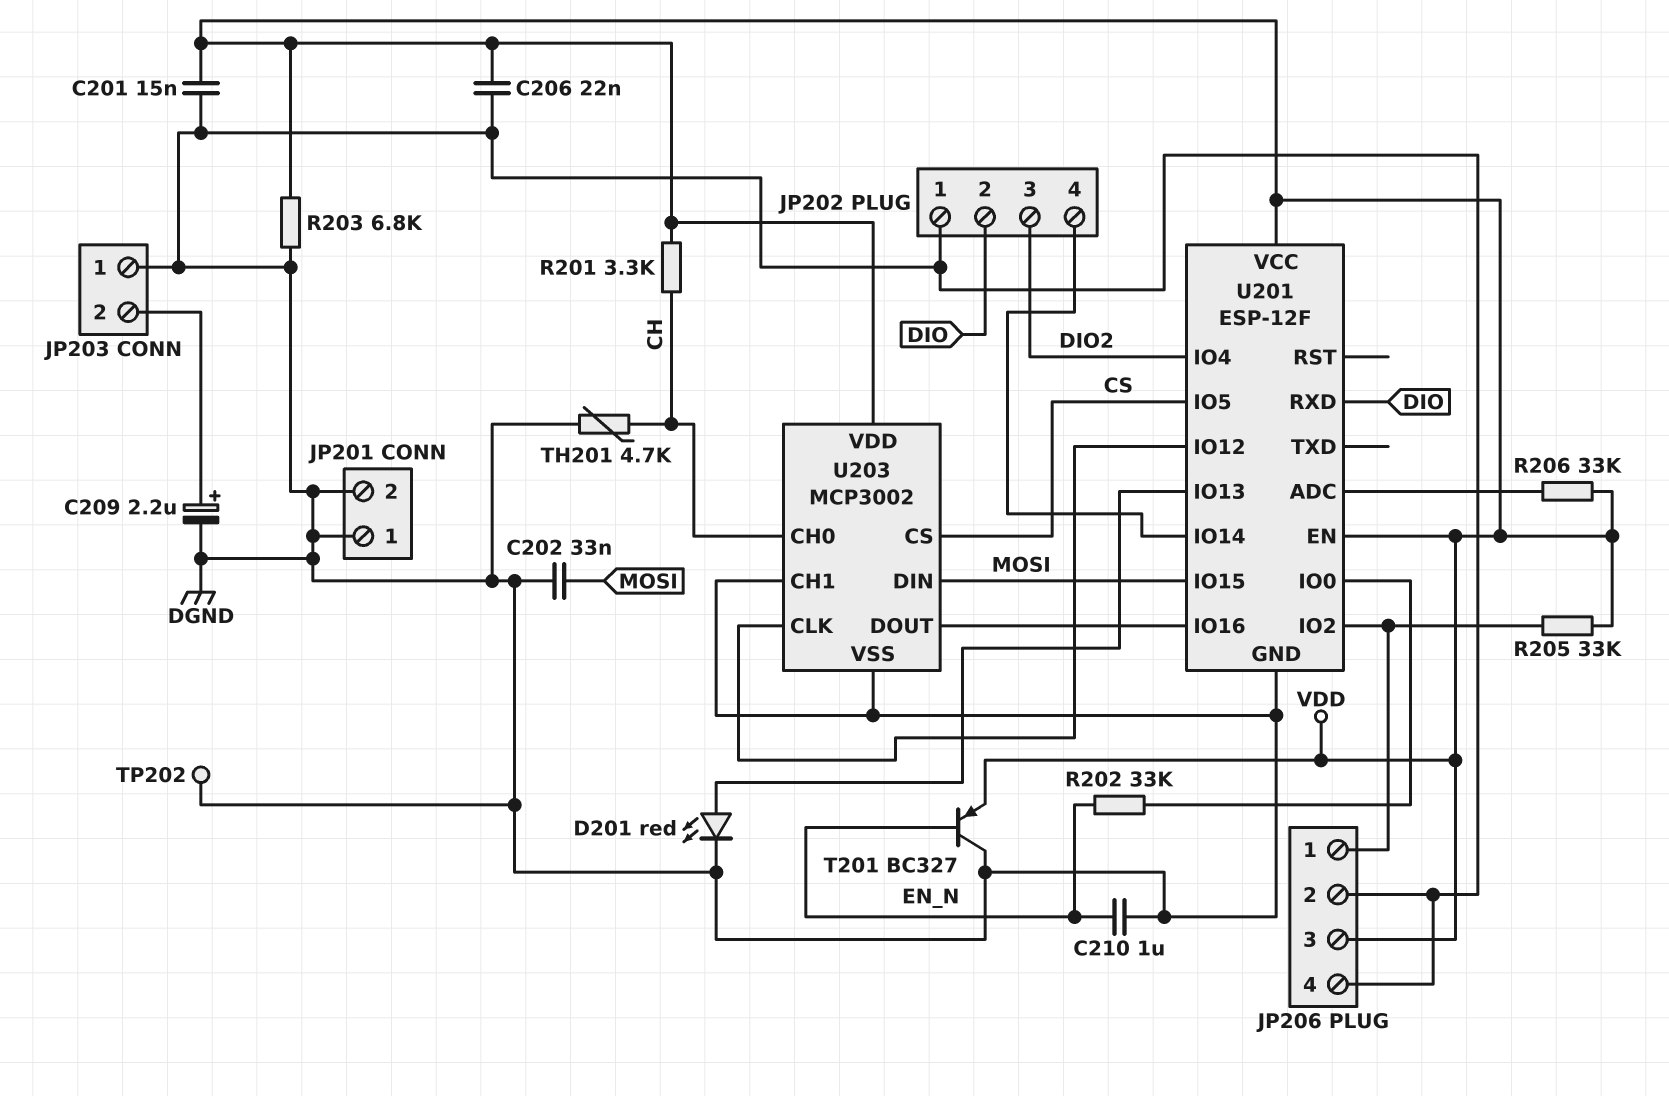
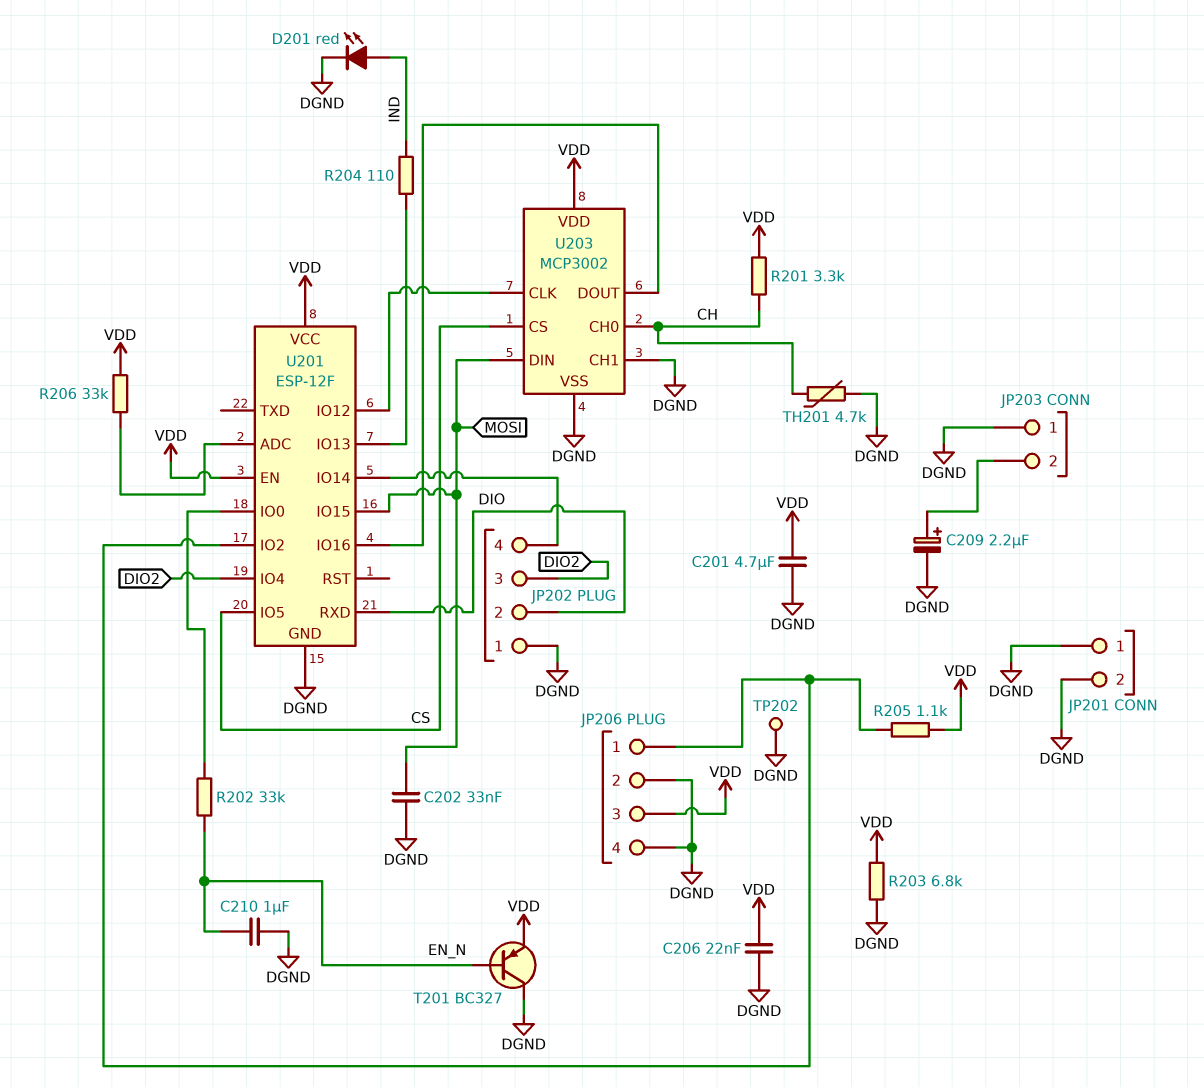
C201: 15nF (DGND, VDD) -> 4.7uF (DGND, VDD)
D201: LED red (A U201/IO13, K DGND) -> LED red (A IND, K DGND)
R204: none -> 110 (IND, U201/IO13)
R205: 33k (JP206/1, VDD) -> 1.1k (JP206/1, VDD)

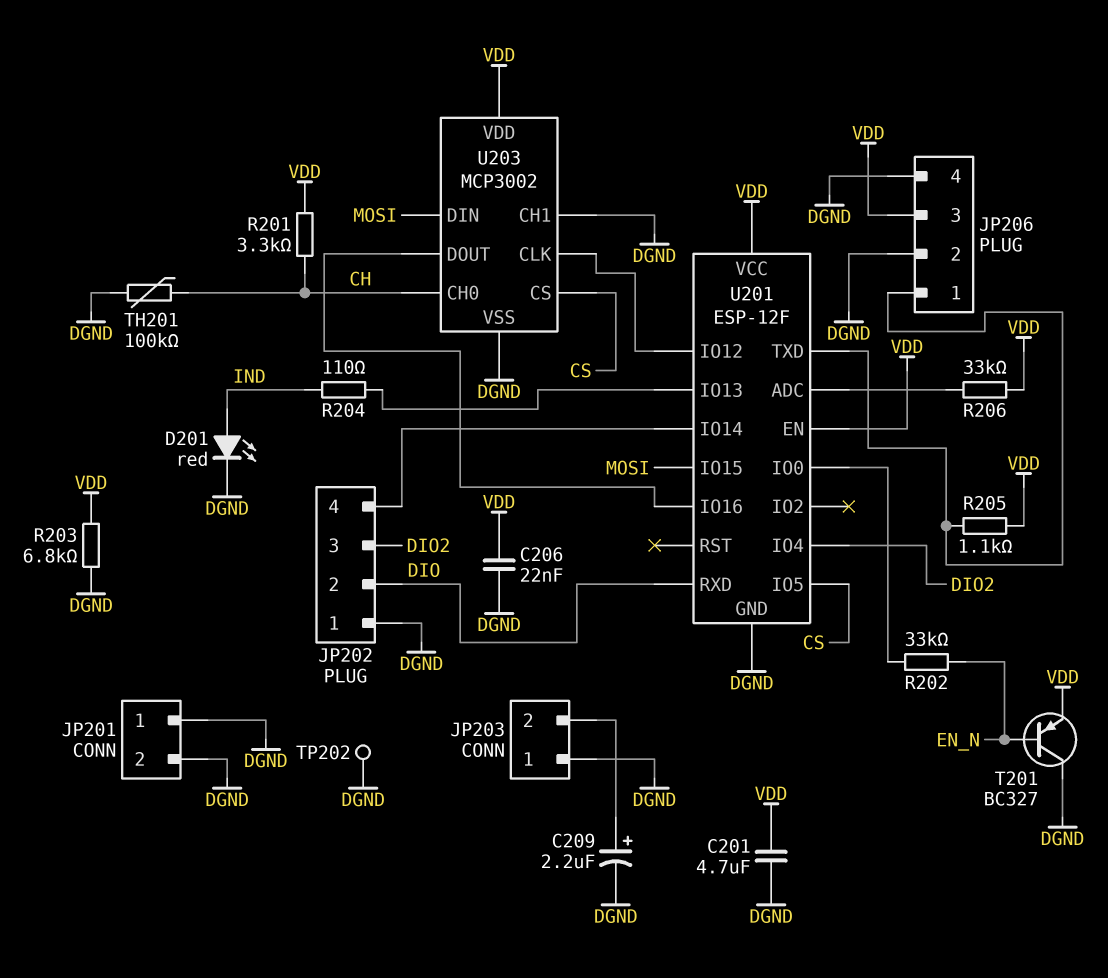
C202: 33nF (DGND, MOSI) -> none
C210: 1uF (DGND, EN_N) -> none
TH201: 4.7k (CH, DGND) -> 100k (CH, DGND)
U201 pin IO2: JP206/1 -> none
U201 pin TXD: none -> JP206/1

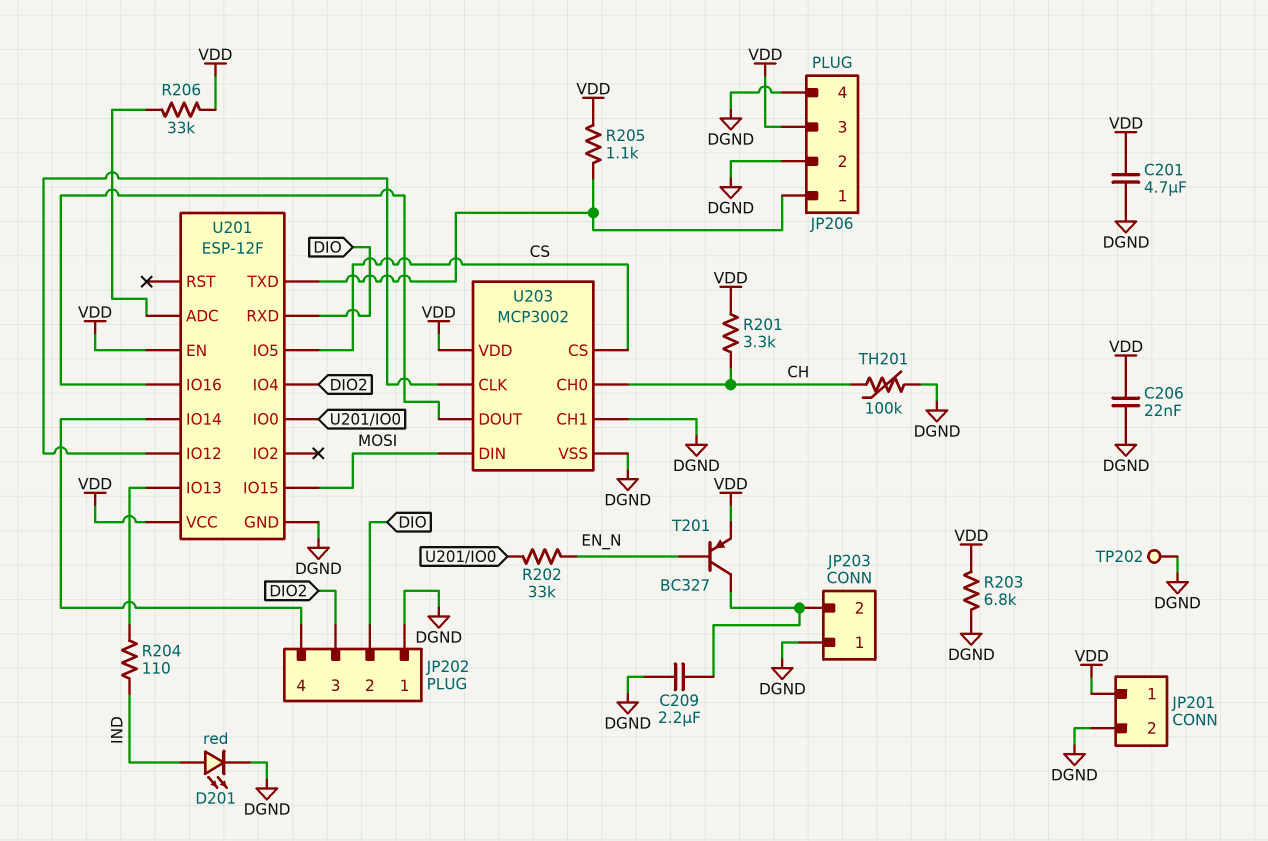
C209: 2.2uF (plus JP203/2, minus DGND) -> 2.2uF (DGND, JP203/2)
JP201 pin 1: DGND -> VDD
T201: PNP BC327 (B EN_N, C DGND, E VDD) -> PNP BC327 (B EN_N, C JP203/2, E VDD)

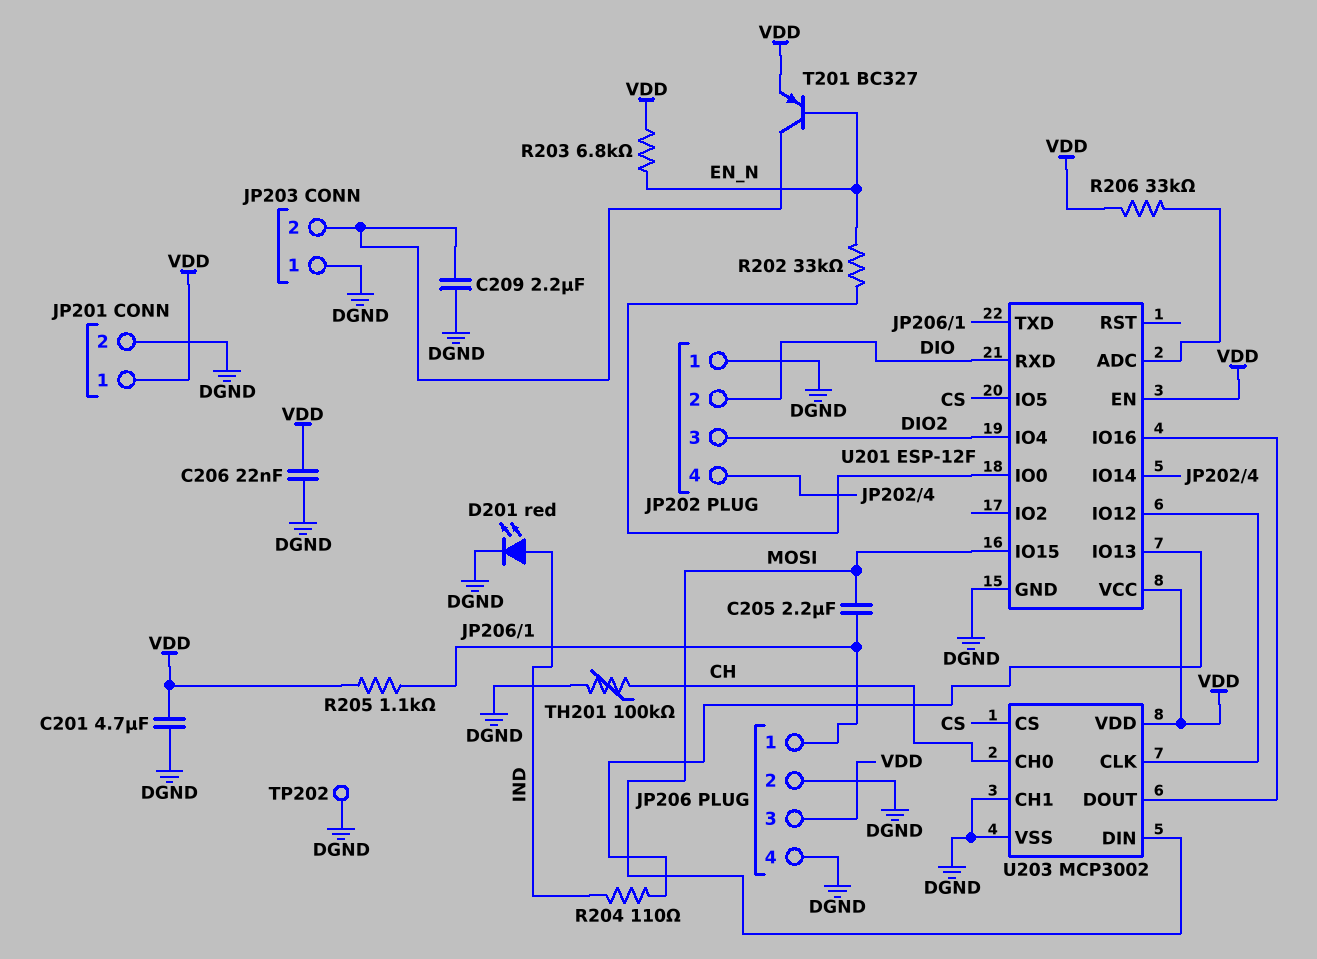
C205: none -> 2.2uF (JP206/1, MOSI)
R201: 3.3k (CH, VDD) -> none
R203: 6.8k (DGND, VDD) -> 6.8k (EN_N, VDD)

